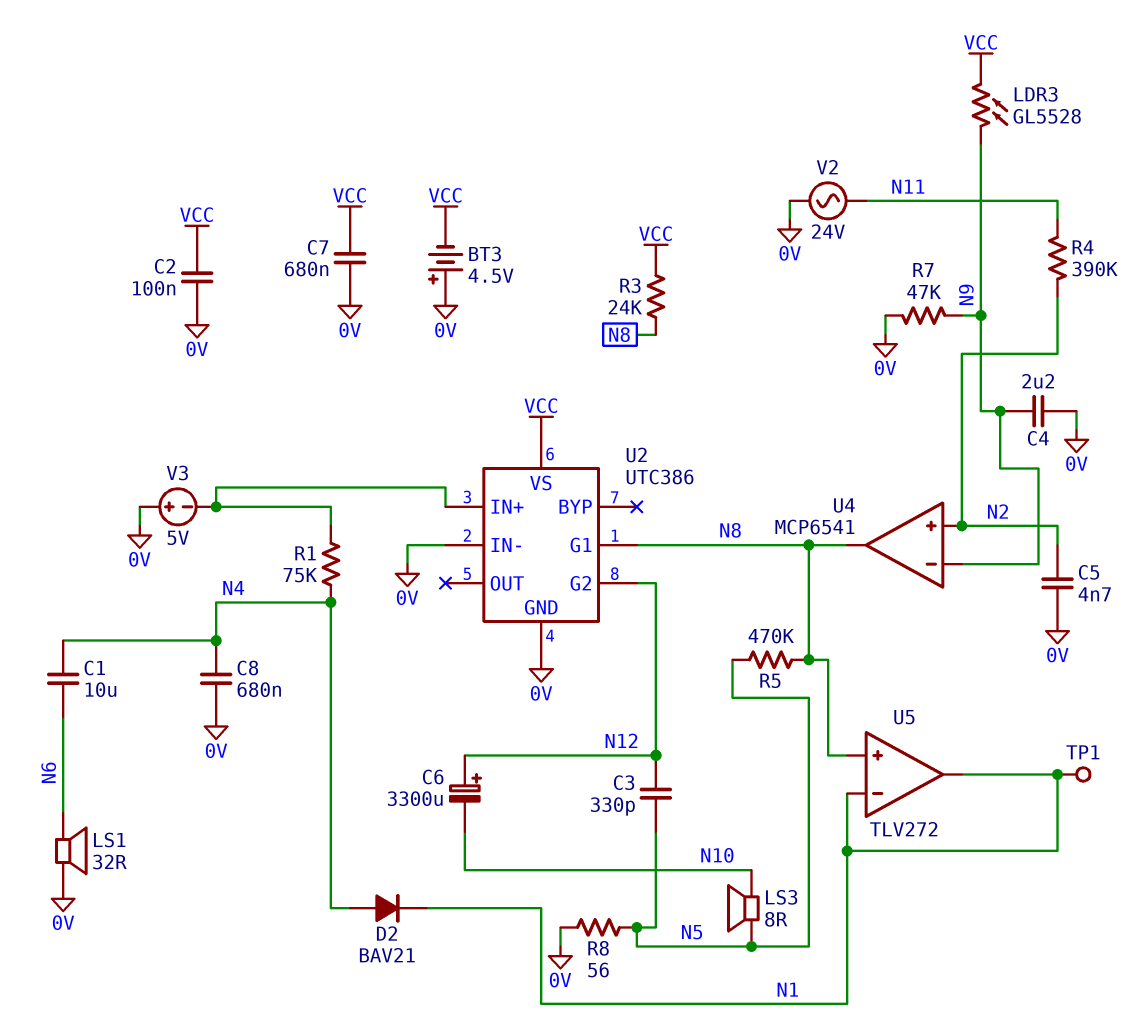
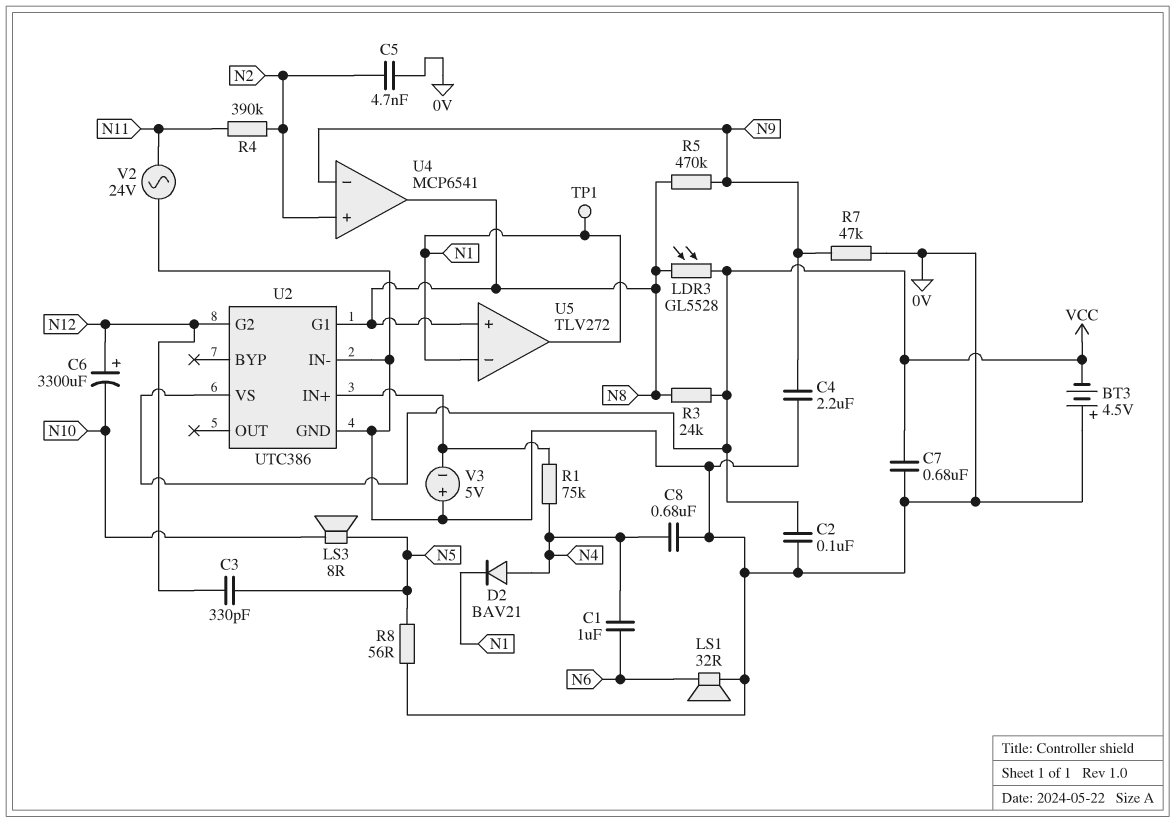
C1: 10uF (N4, N6) -> 1uF (N4, N6)
LDR3: GL5528 (N9, VCC) -> GL5528 (N8, VCC)
R5: 470k (N5, N8) -> 470k (N8, N9)

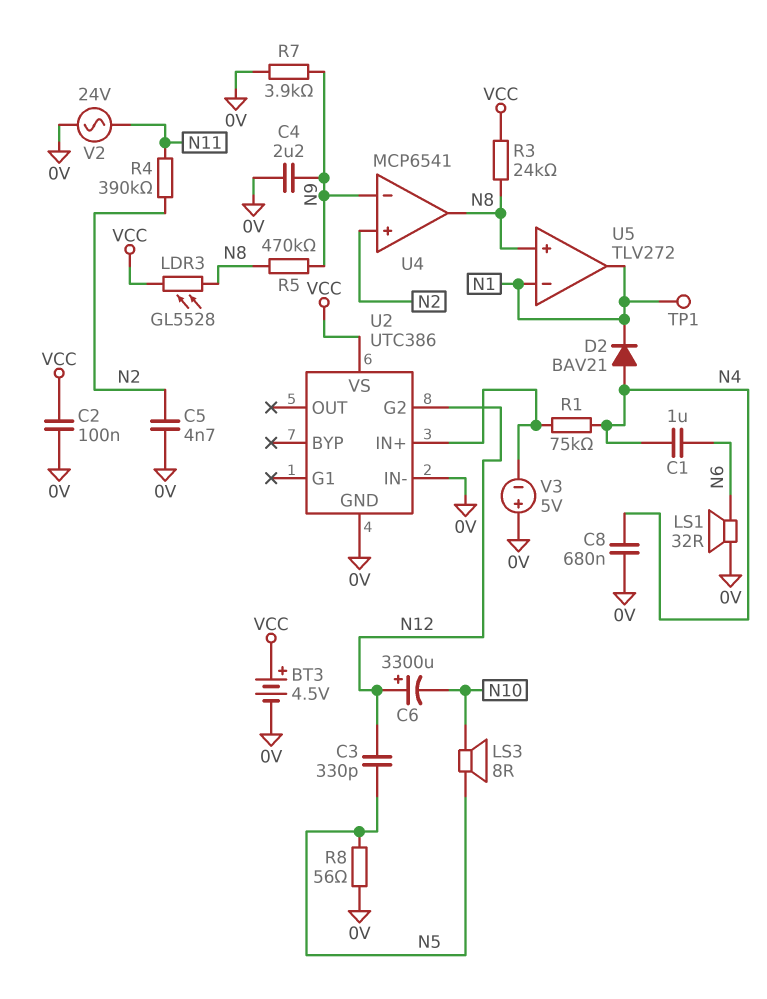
BT3: 4.5V (plus 0V, minus VCC) -> 4.5V (plus VCC, minus 0V)
C7: 680nF (0V, VCC) -> none
R7: 47k (0V, N9) -> 3.9k (0V, N9)
U2 pin G1: N8 -> none

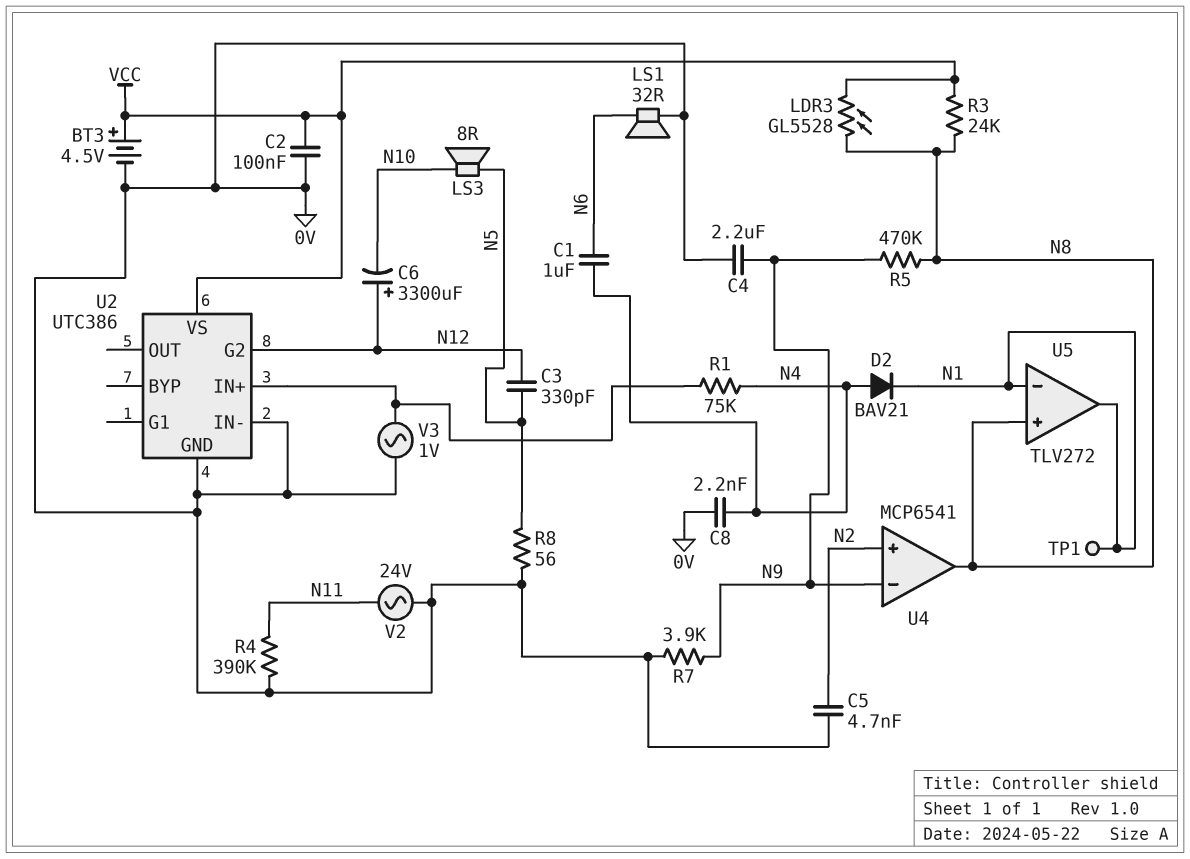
C8: 680nF (0V, N4) -> 2.2nF (0V, N4)
R4: 390k (N2, N11) -> 390k (0V, N11)
V3: 5V (plus 0V, minus U2/IN+) -> AC 1V (0V, U2/IN+)

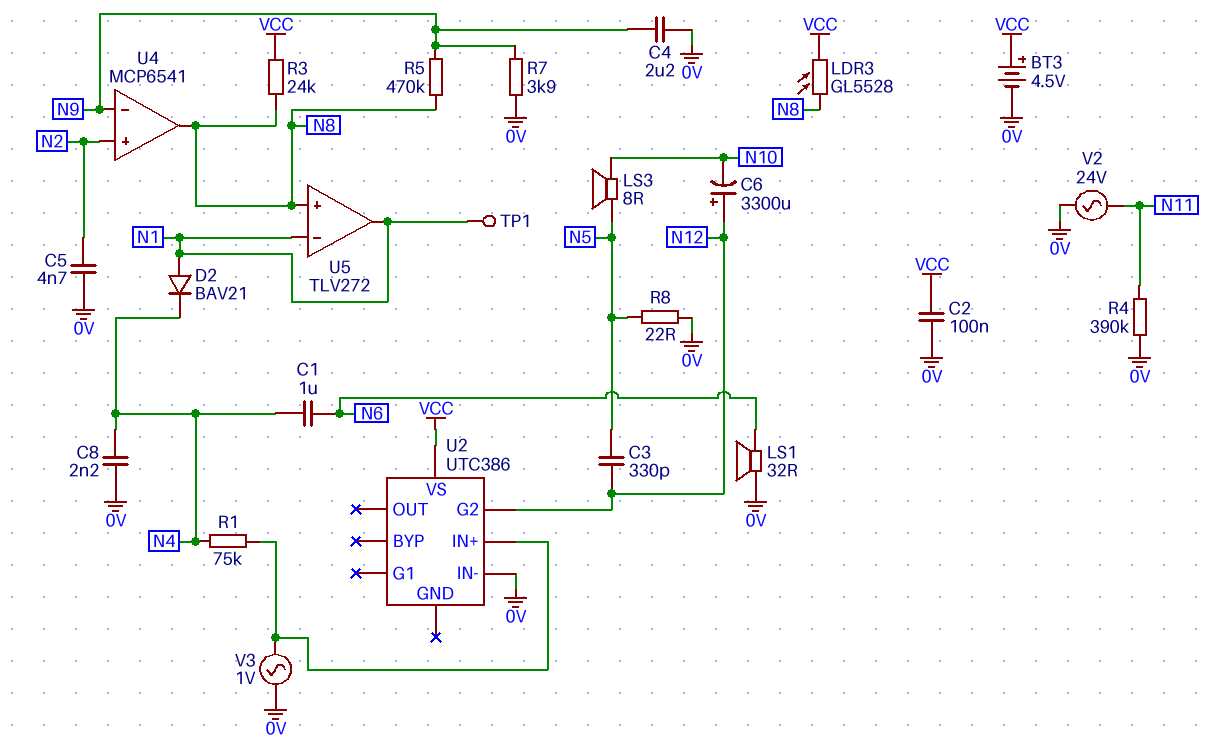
D2: diode BAV21 (A N4, K N1) -> diode BAV21 (A N1, K N4)
R8: 56 (0V, N5) -> 22 (0V, N5)
U2 pin GND: 0V -> none

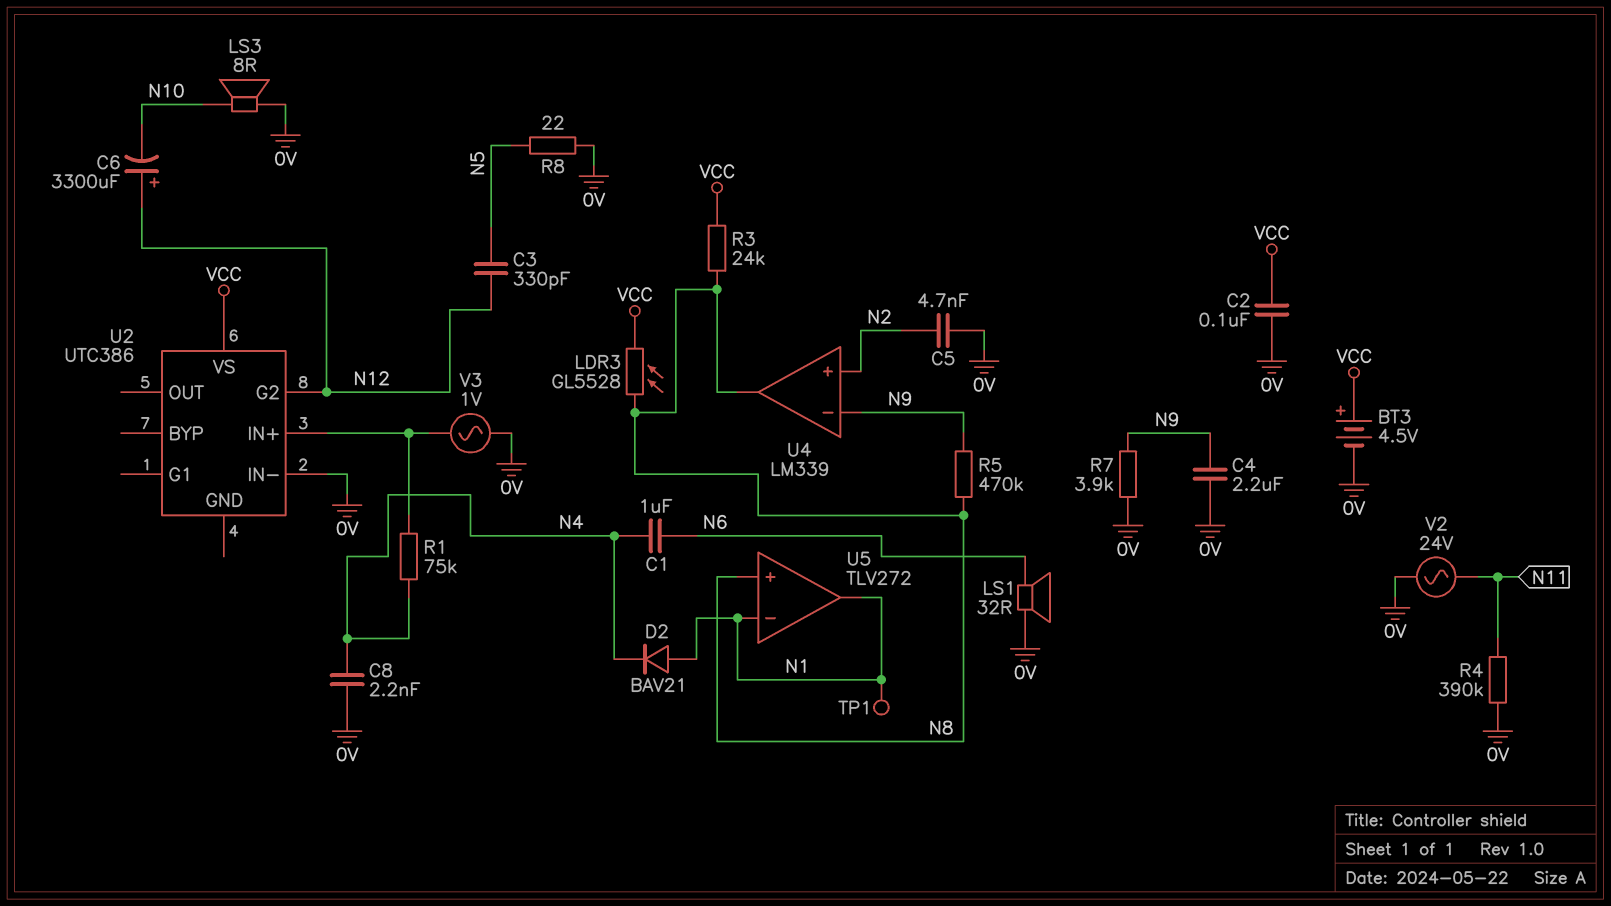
LS3: speaker 8R (N5, N10) -> speaker 8R (0V, N10)
U4: MCP6541 -> LM339

